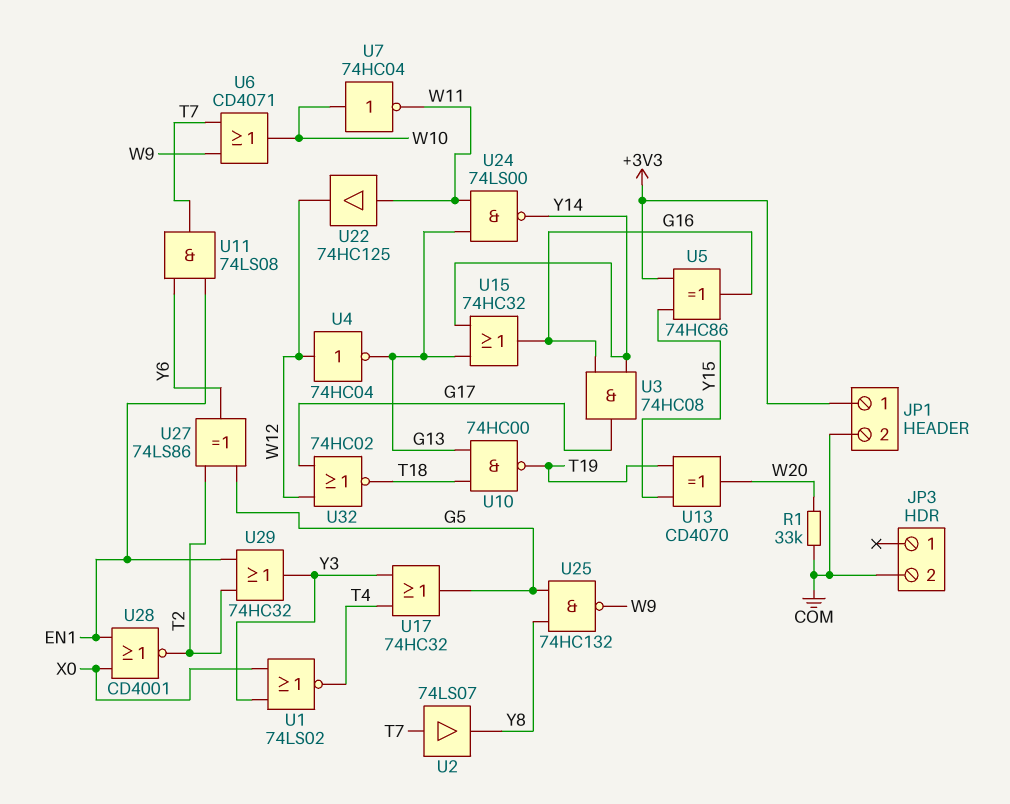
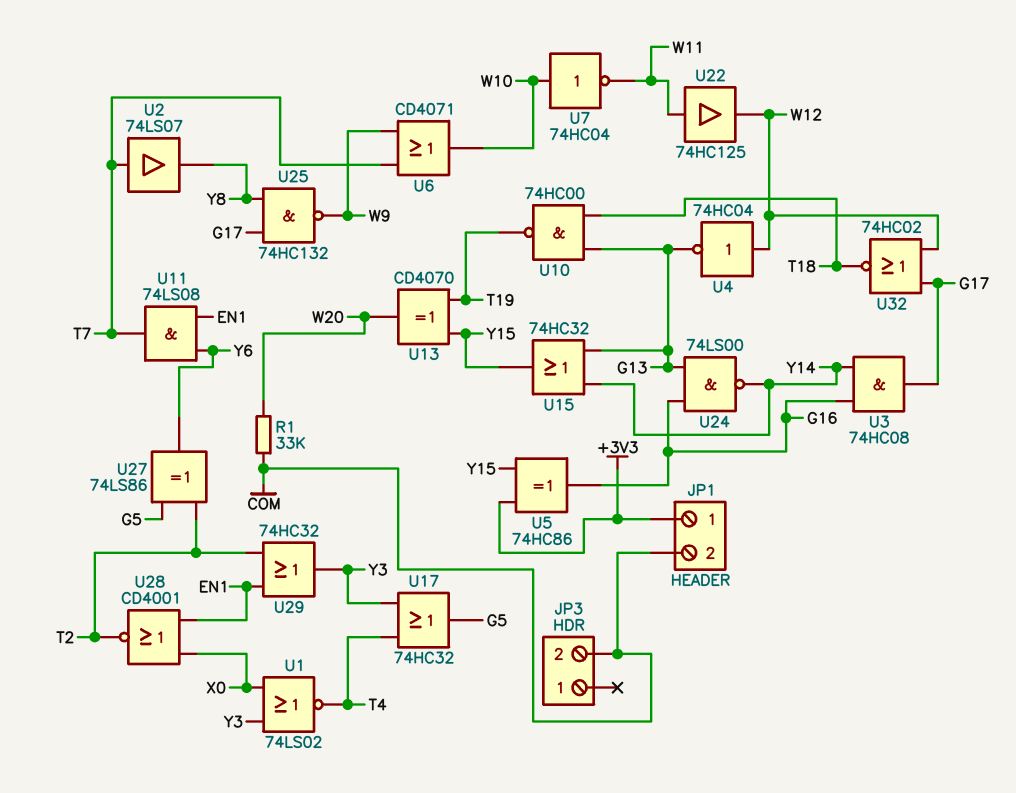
U15: OR 74HC32 (in G13, in Y14, out G16) -> OR 74HC32 (in G13, in Y14, out Y15)
U24: NAND 74LS00 (in G13, in W11, out Y14) -> NAND 74LS00 (in G13, in G16, out Y14)
U25: NAND 74HC132 (in G5, in Y8, out W9) -> NAND 74HC132 (in G17, in Y8, out W9)

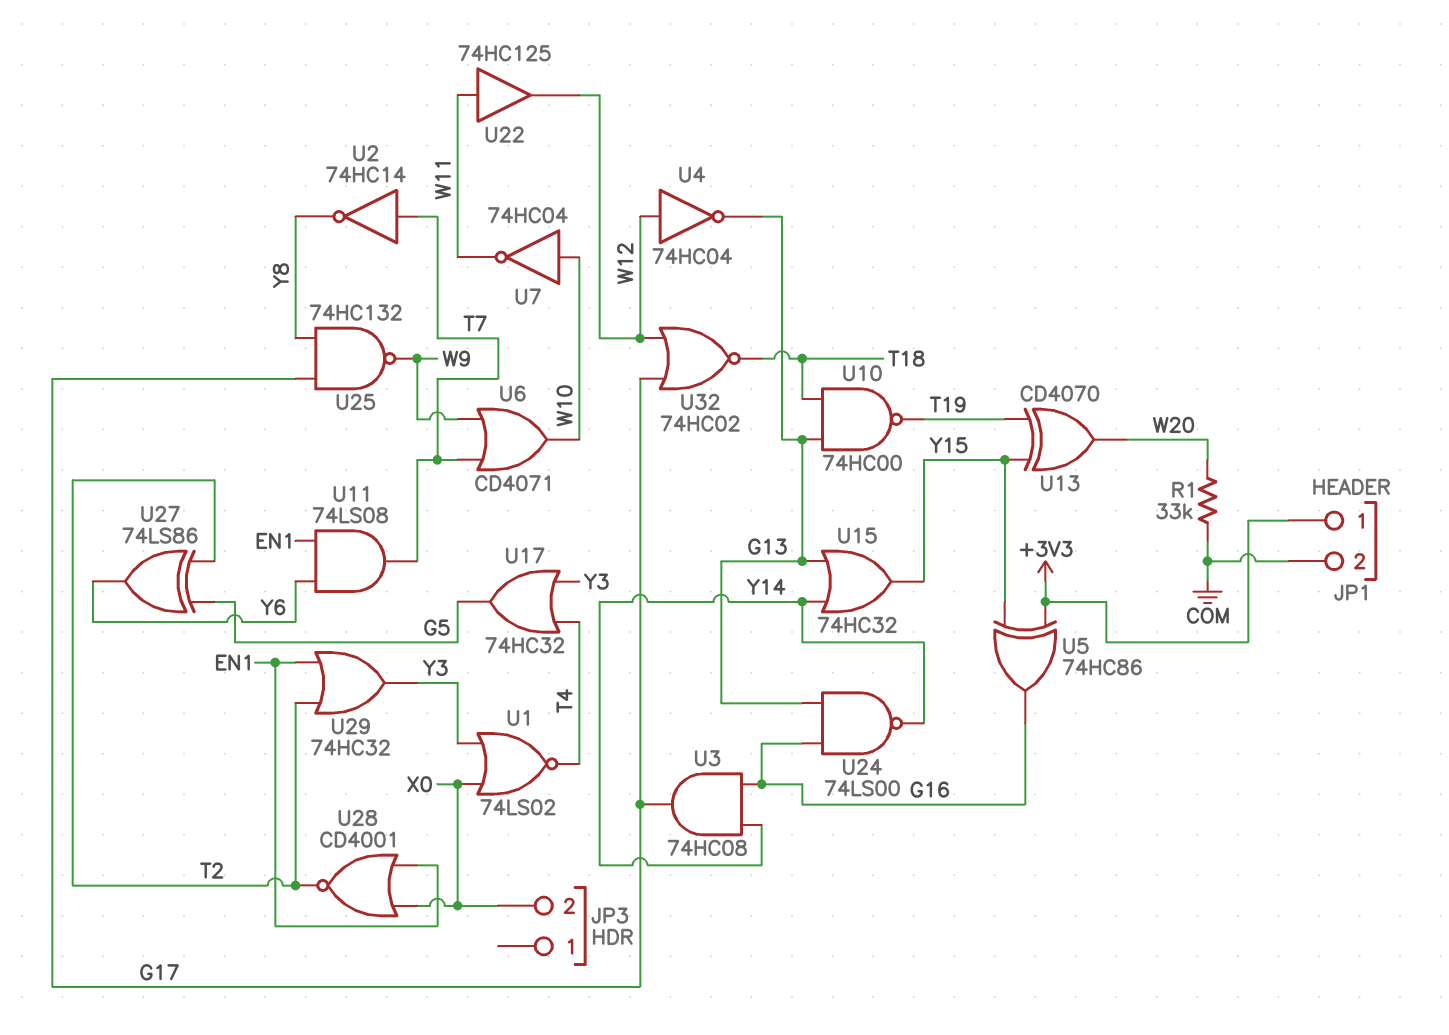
JP3 pin 2: COM -> X0
U2: buffer 74LS07 (in T7, out Y8) -> NOT 74HC14 (in T7, out Y8)

